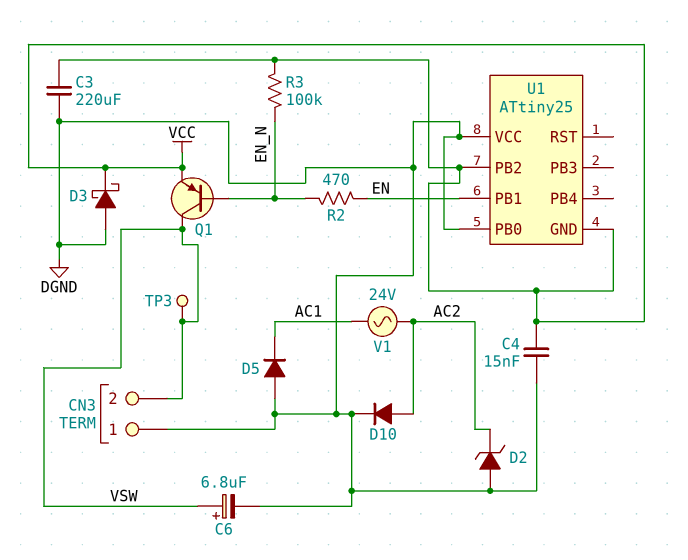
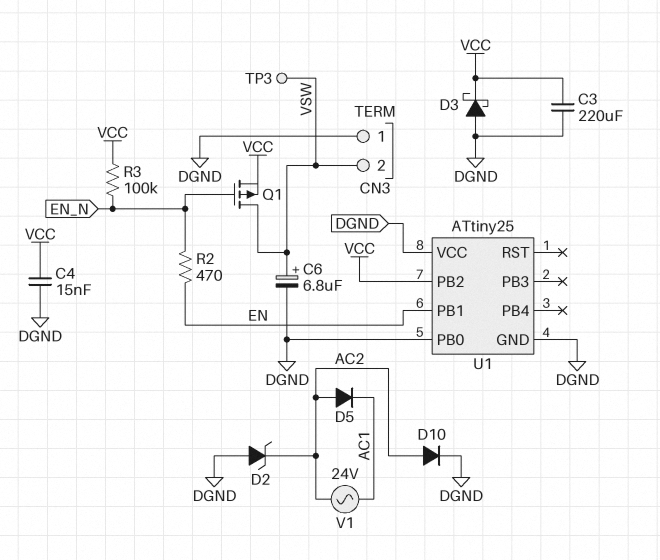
D5: diode (A DGND, K AC1) -> diode (A AC2, K AC1)
Q1: PNP (B EN_N, C VSW, E VCC) -> PMOS (G EN_N, D VSW, S VCC)
U1 pin GND: VCC -> DGND

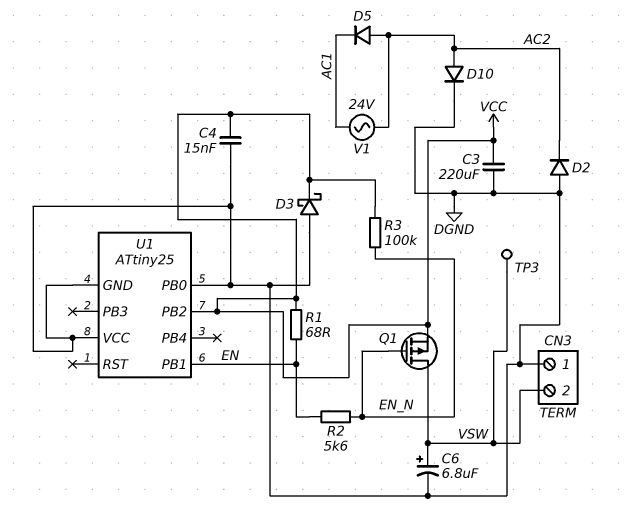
D2: zener (A DGND, K AC2) -> diode (A DGND, K AC2)
R1: none -> 68 (EN, VCC)
R2: 470 (EN, EN_N) -> 5.6k (EN, EN_N)

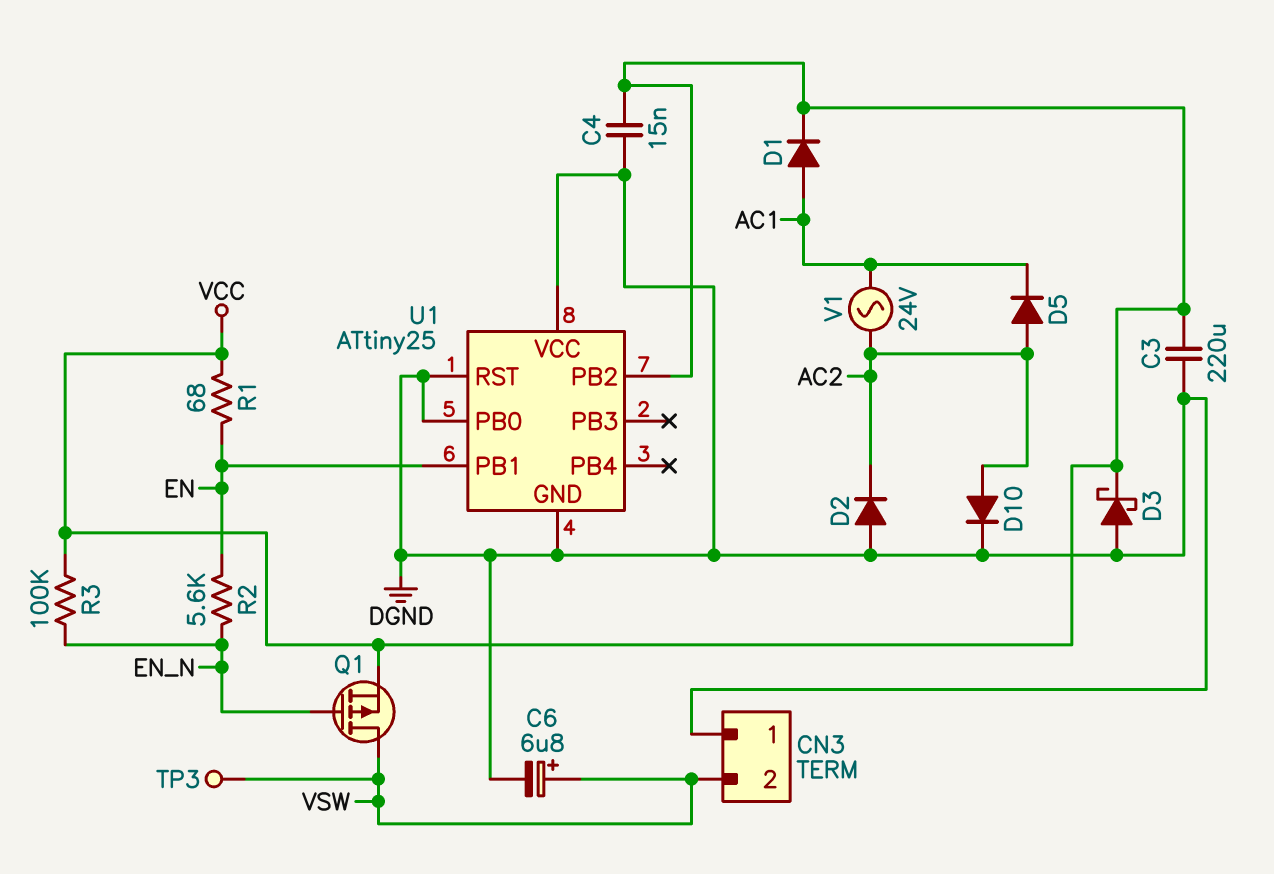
D1: none -> diode (A AC1, K VCC)
U1 pin RST: none -> DGND

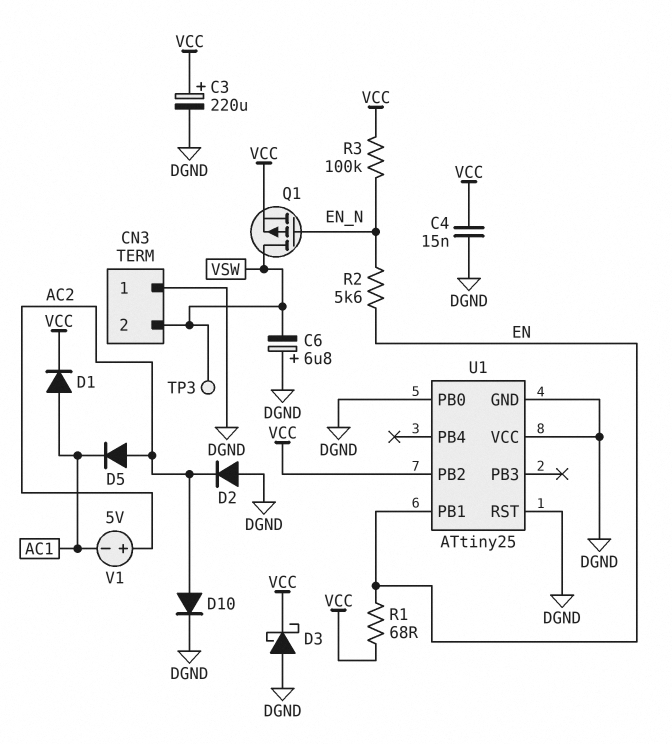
C3: 220uF (DGND, VCC) -> 220uF (plus VCC, minus DGND)
C6: 6.8uF (plus VSW, minus DGND) -> 6.8uF (plus DGND, minus VSW)
V1: AC 24V (AC1, AC2) -> 5V (plus AC2, minus AC1)

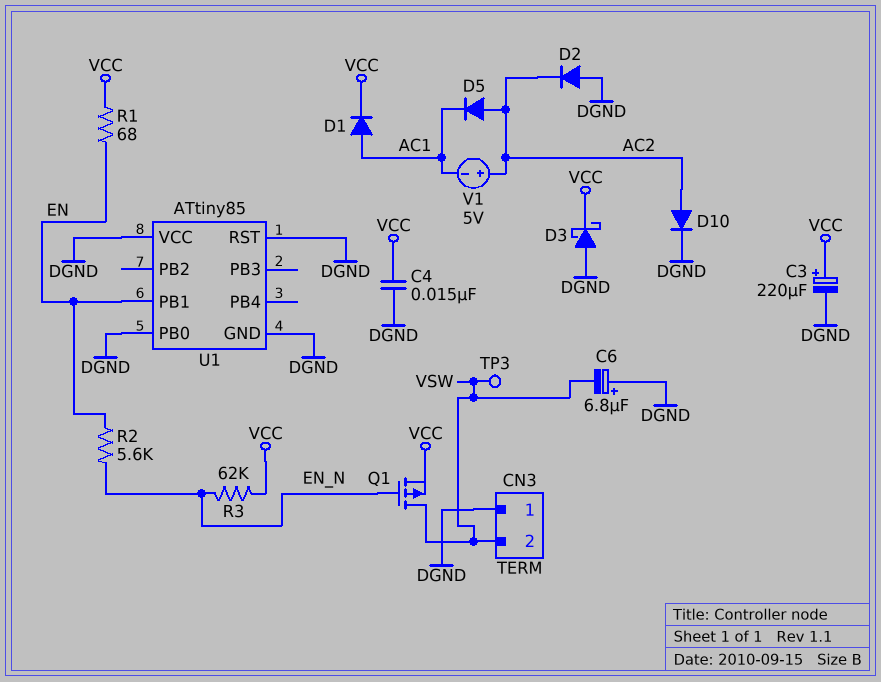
R3: 100k (EN_N, VCC) -> 62k (EN_N, VCC)
U1: ATtiny25 -> ATtiny85
U1 pin PB2: VCC -> none

